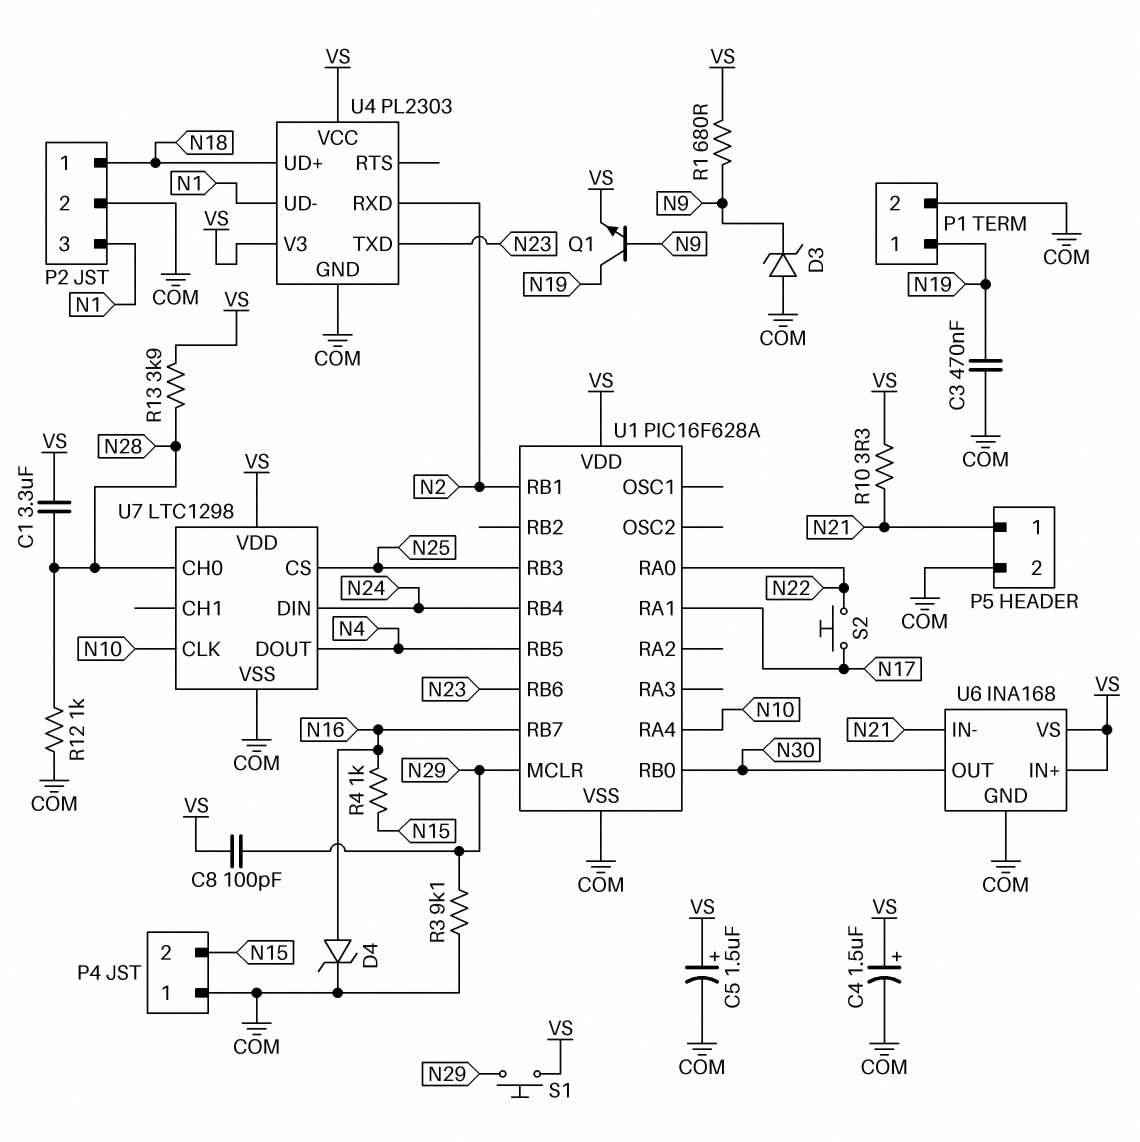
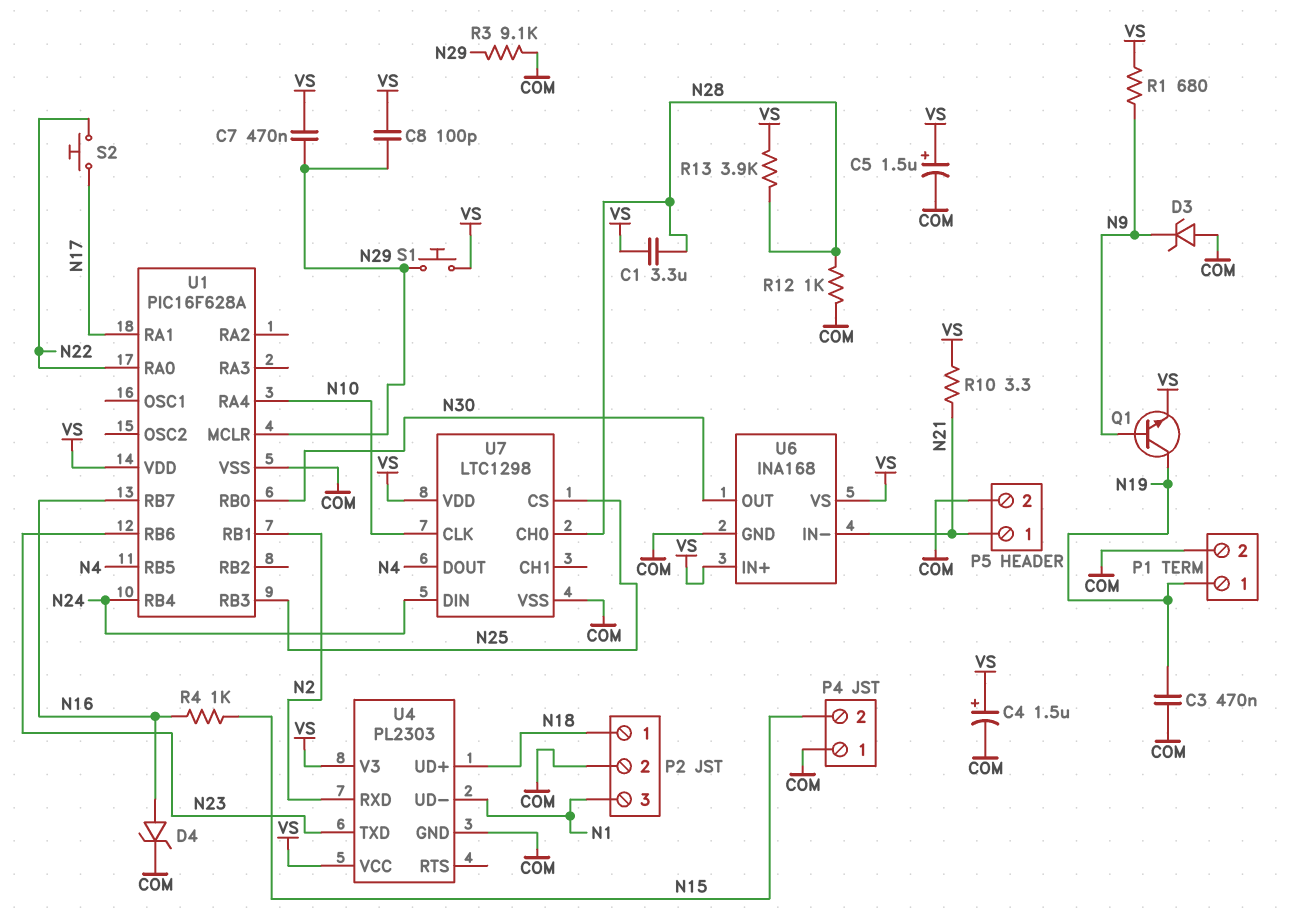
C7: none -> 470nF (N29, VS)

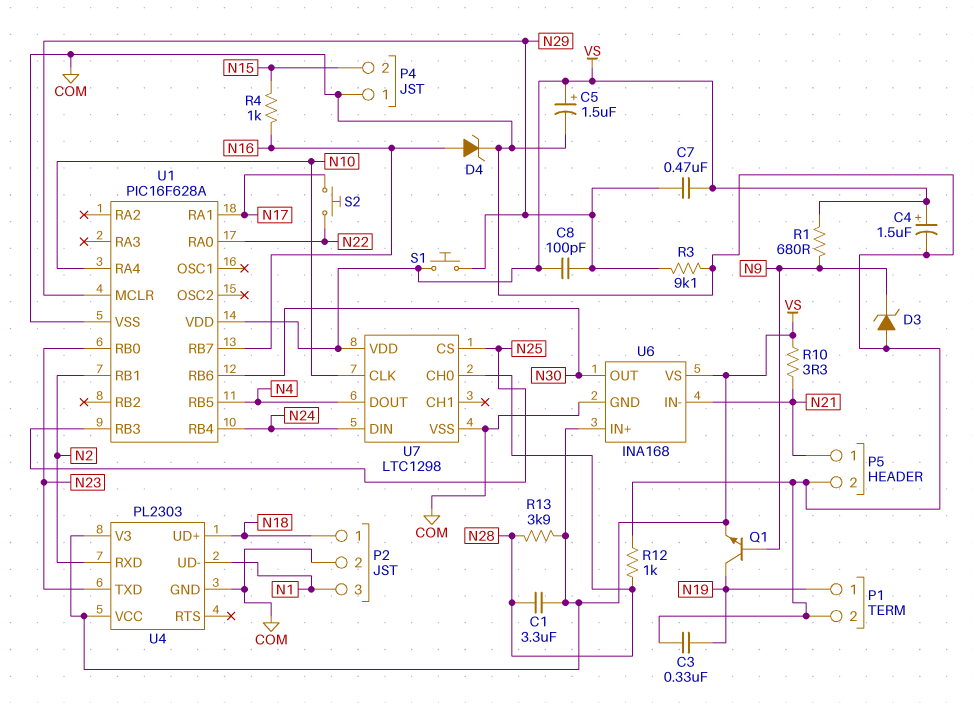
C3: 470nF (COM, N19) -> 330nF (COM, N19)
U1 pin RB0: N30 -> N23
U1 pin RB6: N23 -> N30

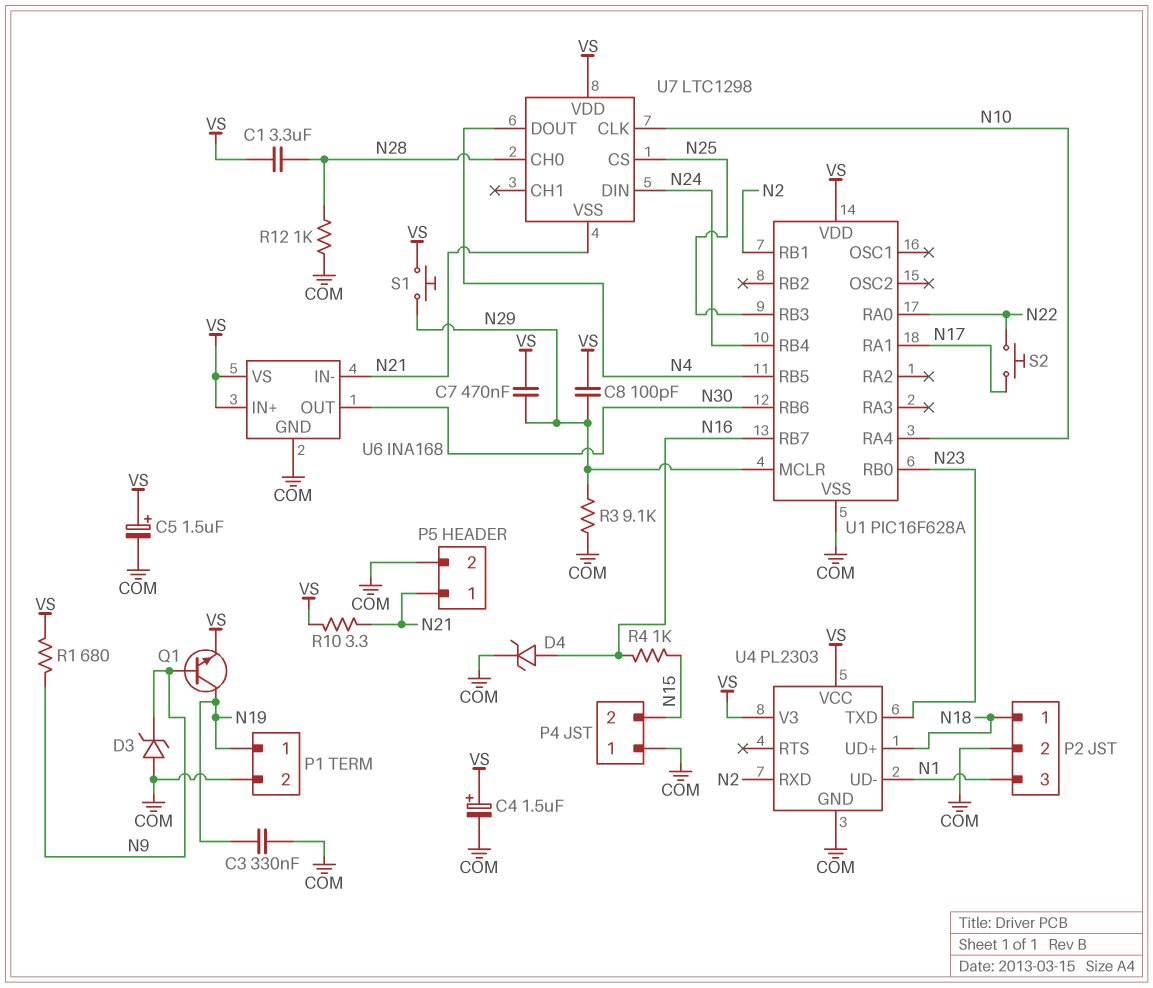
R13: 3.9k (N28, VS) -> none
U7 pin VSS: COM -> N21

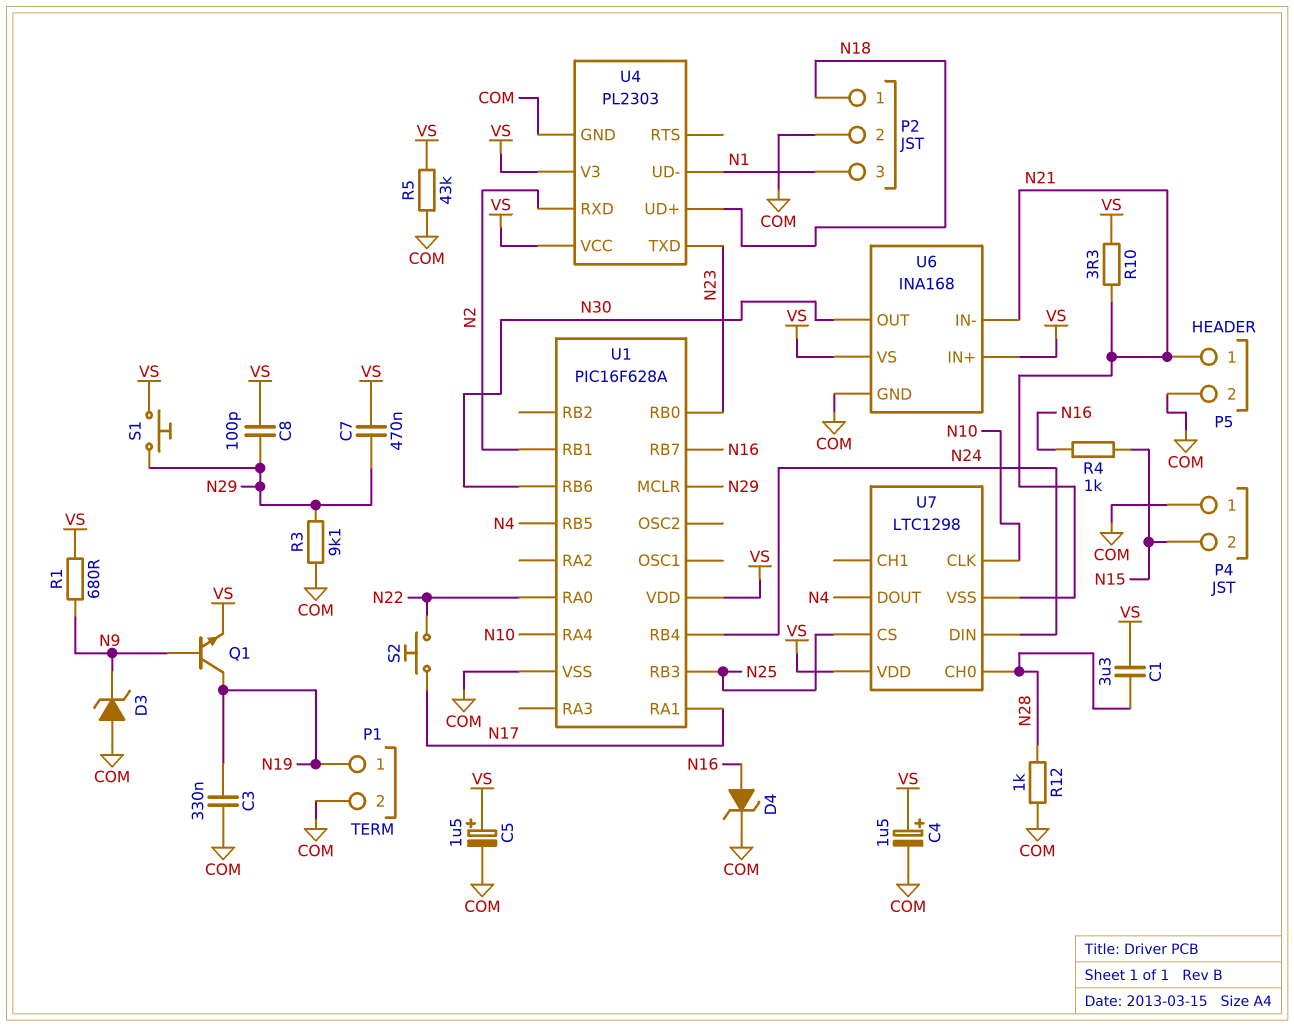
R5: none -> 43k (COM, VS)

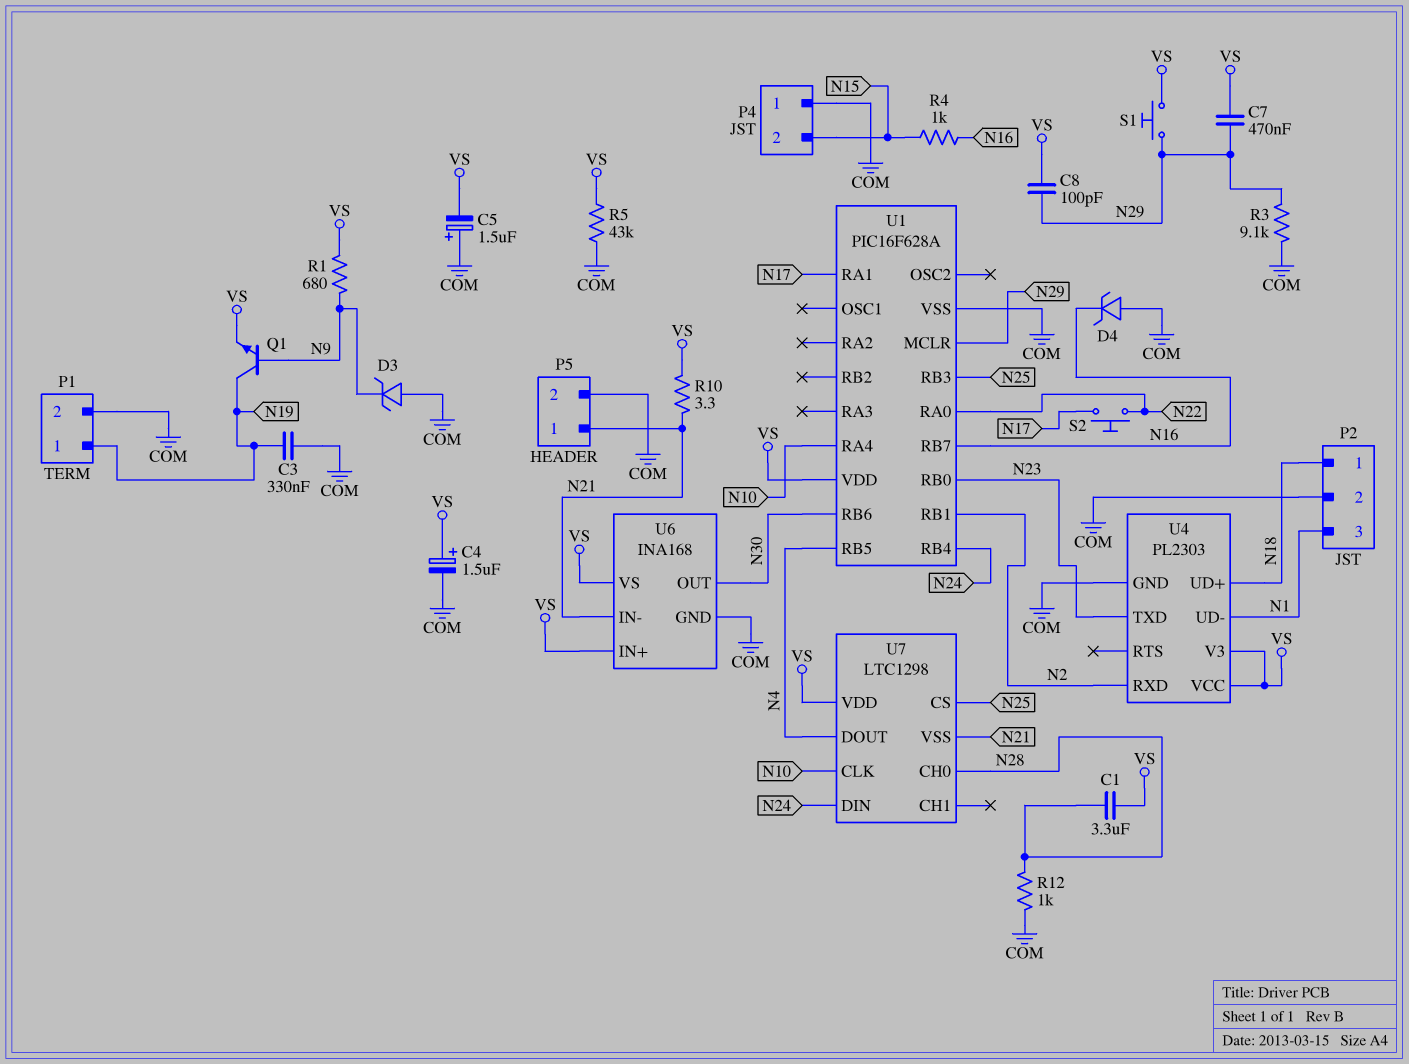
C5: 1.5uF (plus VS, minus COM) -> 1.5uF (plus COM, minus VS)
D4: zener (A N16, K COM) -> zener (A COM, K N16)

